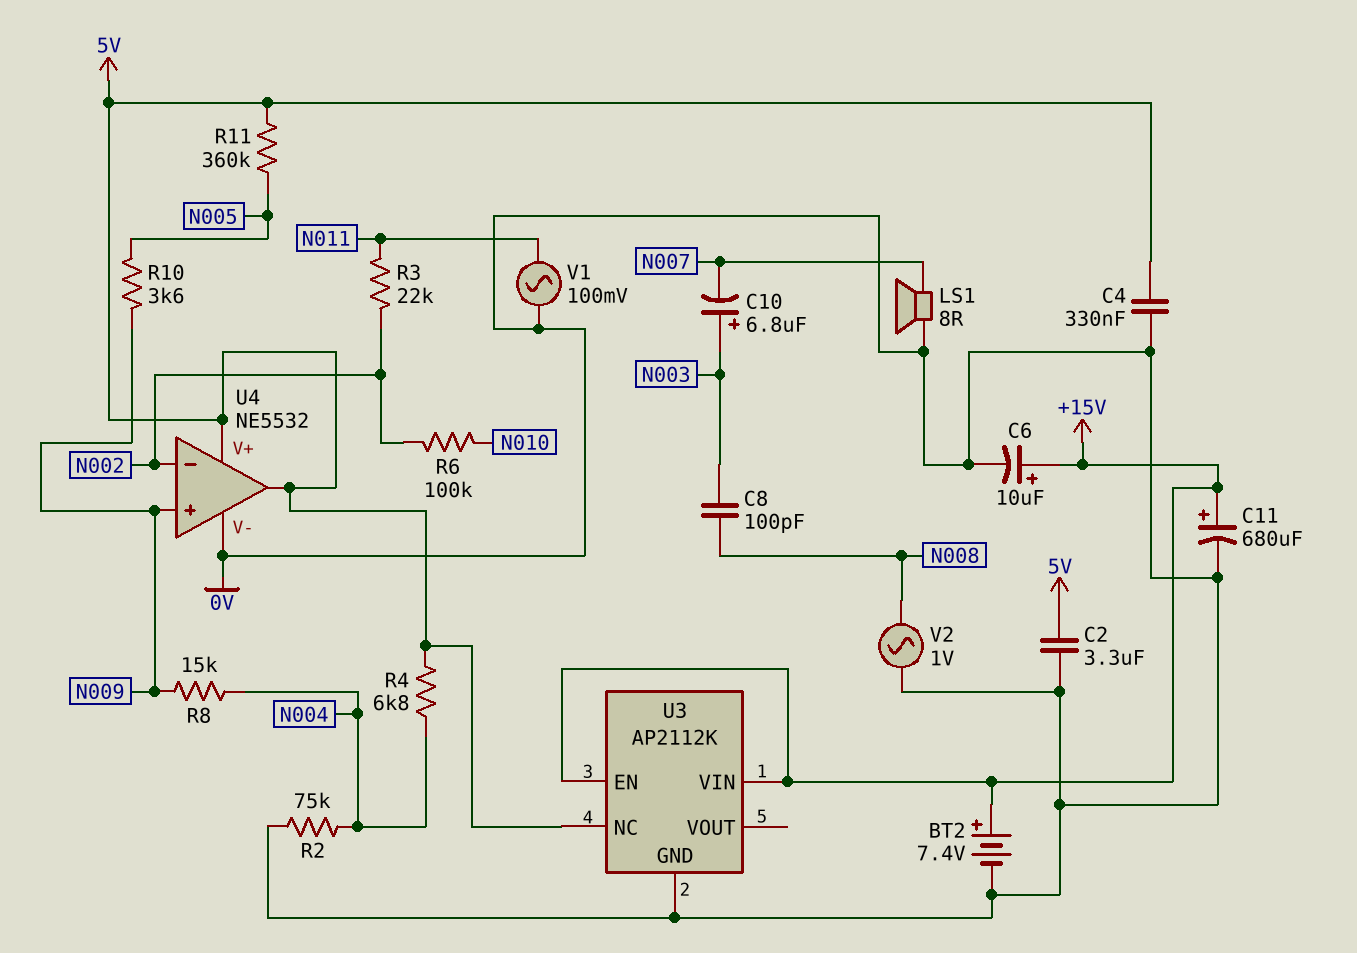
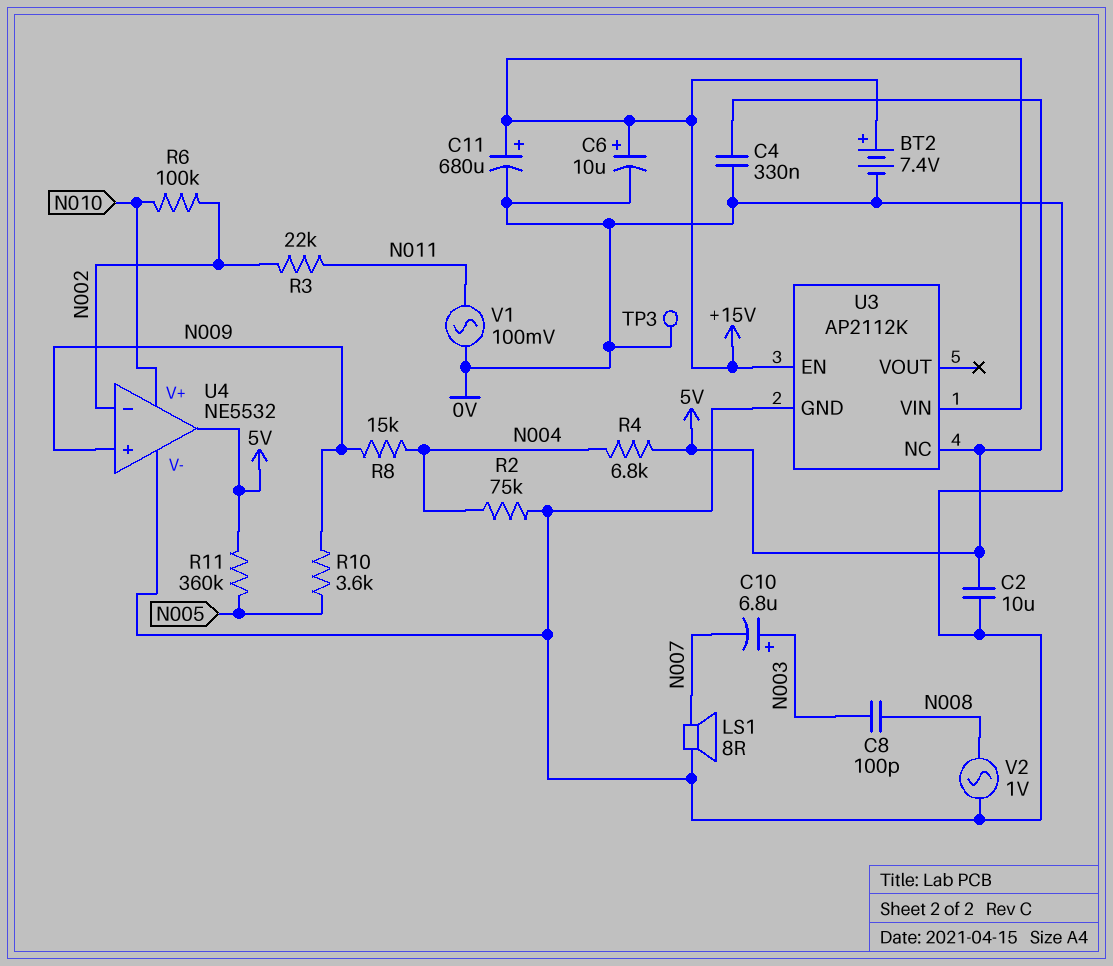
C2: 3.3uF (0V, 5V) -> 10uF (0V, 5V)
TP3: none -> test point (0V)
U4 pin V+: 5V -> N010

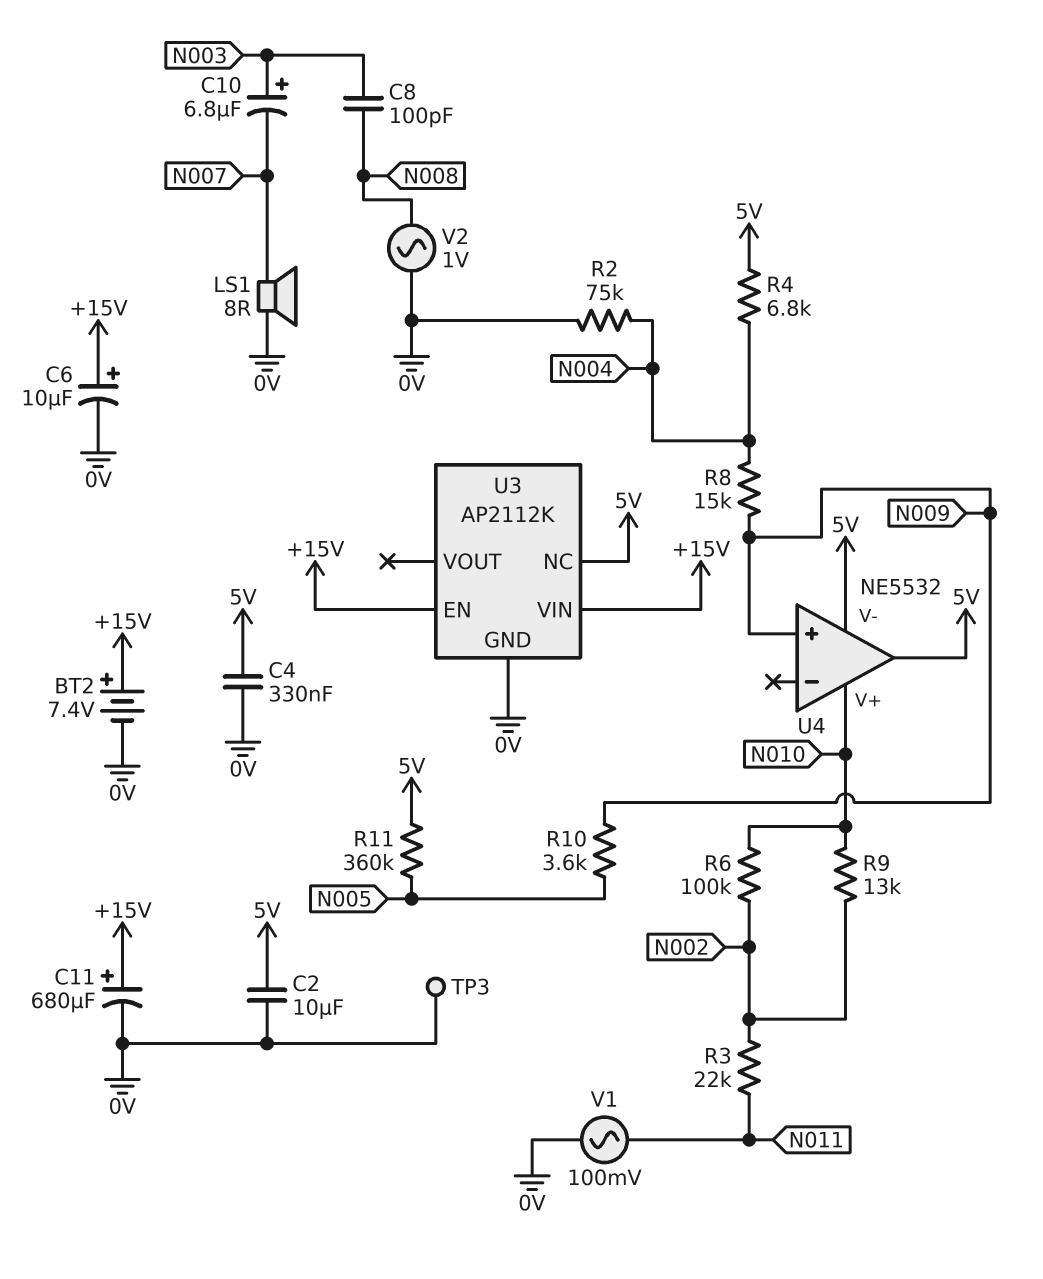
R9: none -> 13k (N002, N010)
U4 pin V-: 0V -> 5V
U4 pin in-: N002 -> none

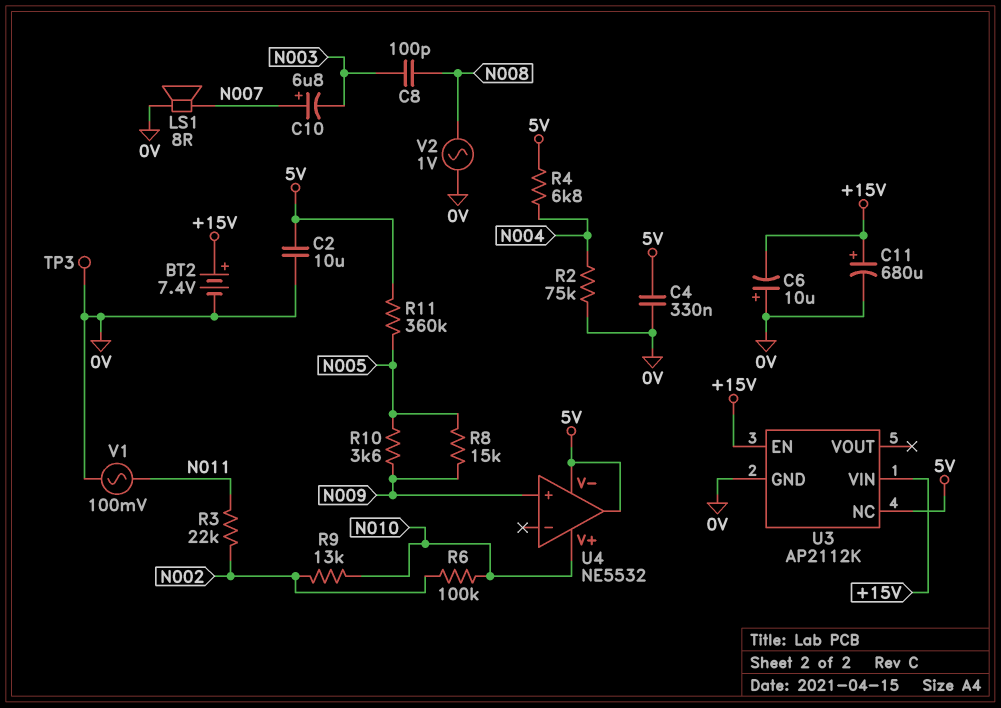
C6: 10uF (plus +15V, minus 0V) -> 10uF (plus 0V, minus +15V)
C10: 6.8uF (plus N003, minus N007) -> 6.8uF (plus N007, minus N003)
R8: 15k (N004, N009) -> 15k (N005, N009)

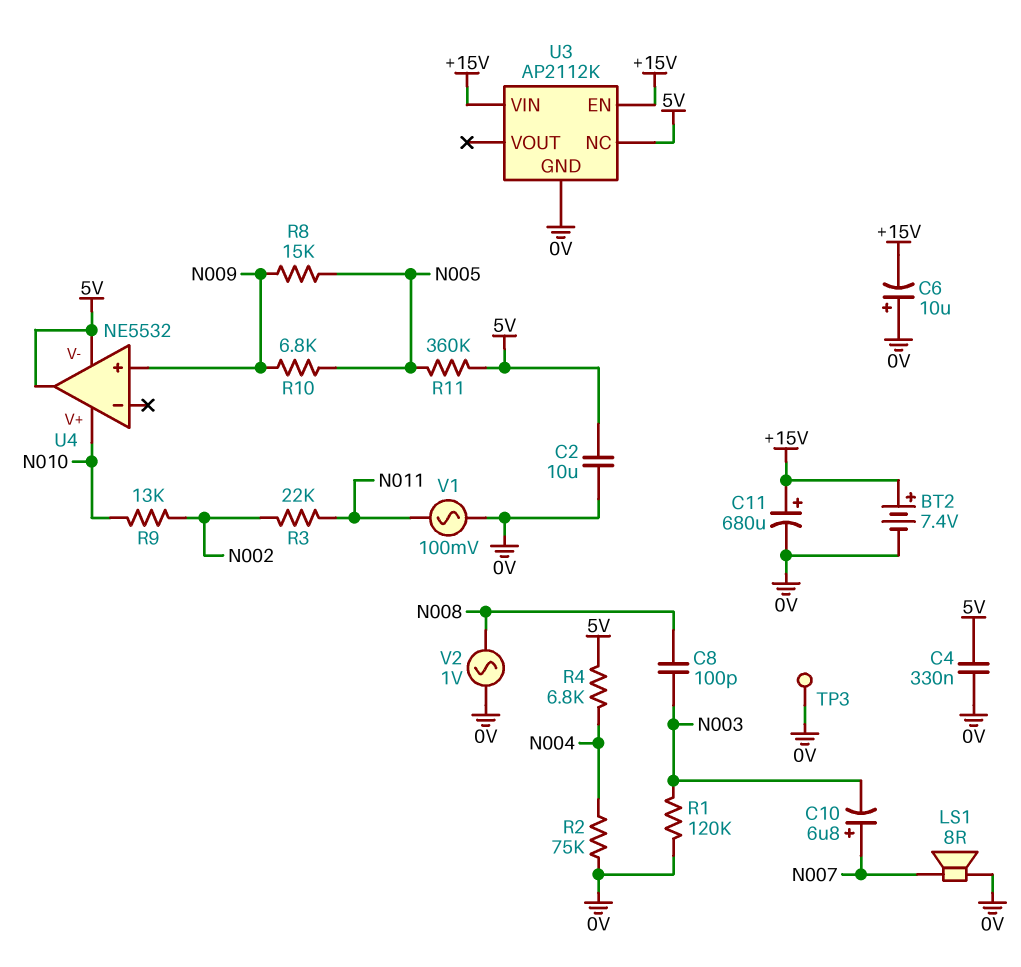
R1: none -> 120k (0V, N003)
R6: 100k (N002, N010) -> none
R10: 3.6k (N005, N009) -> 6.8k (N005, N009)

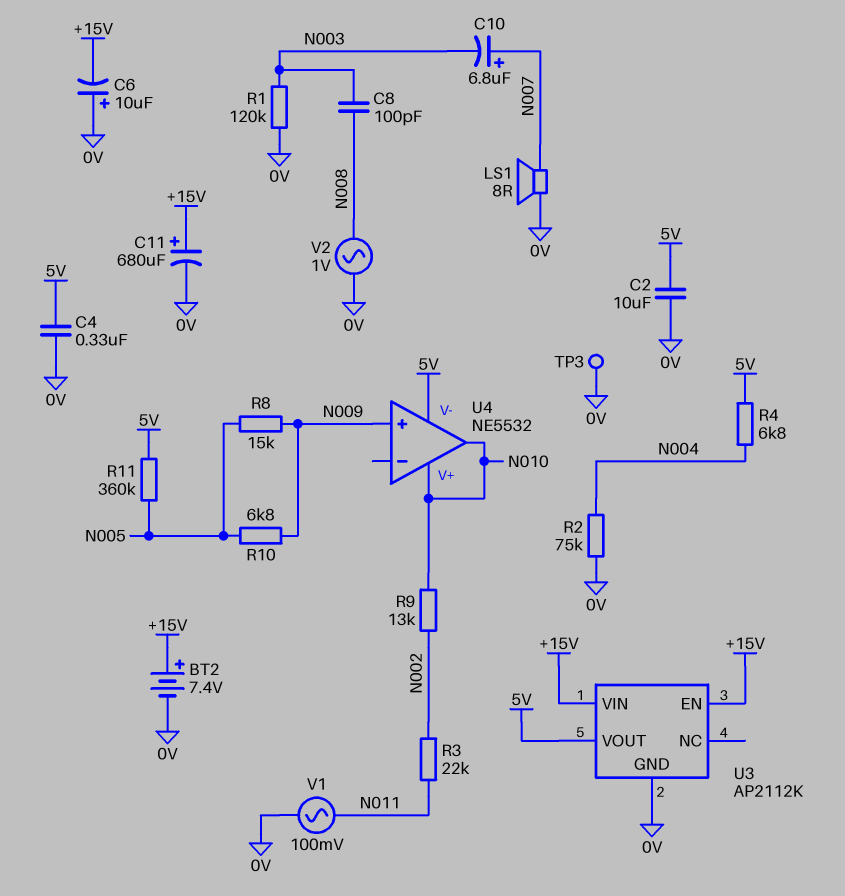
U3 pin NC: 5V -> none
U3 pin VOUT: none -> 5V
U4 pin out: 5V -> N010

